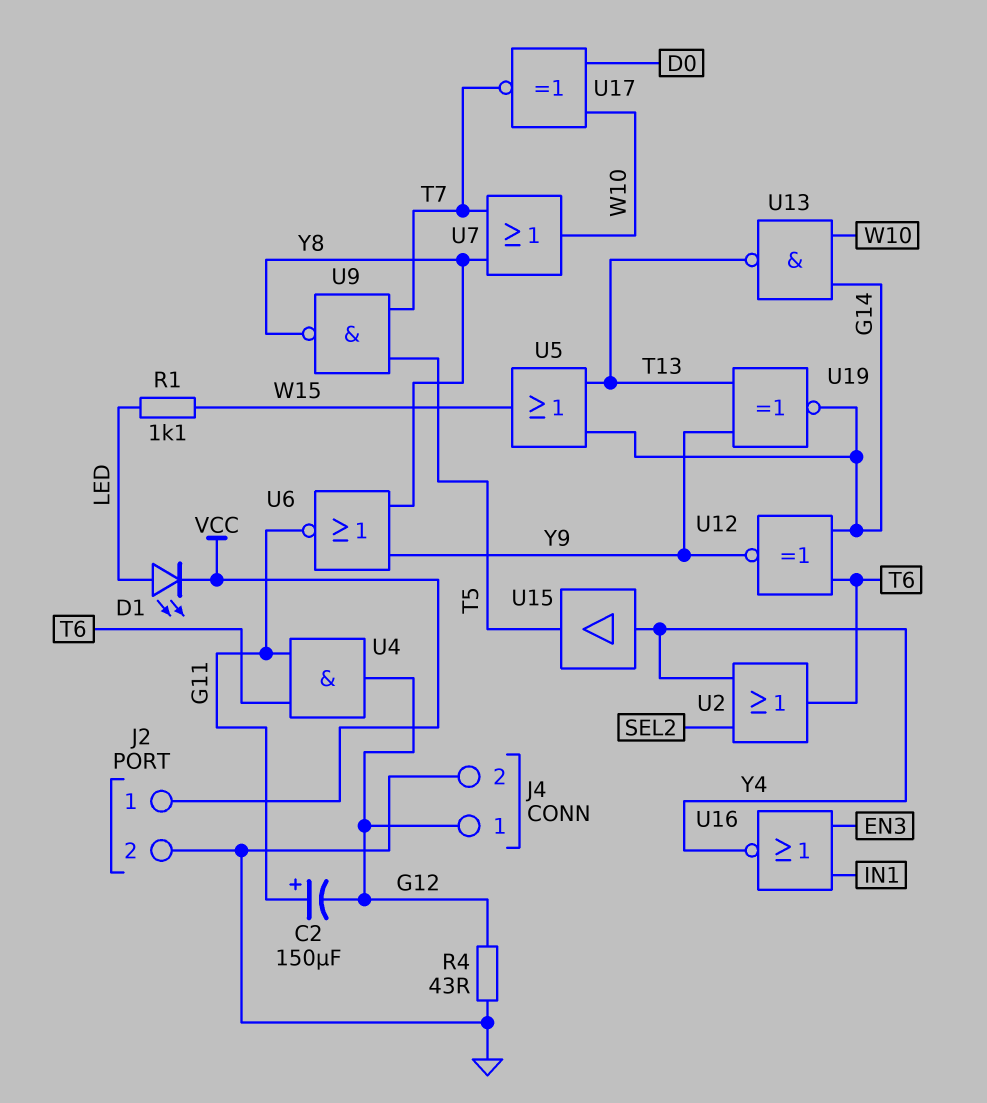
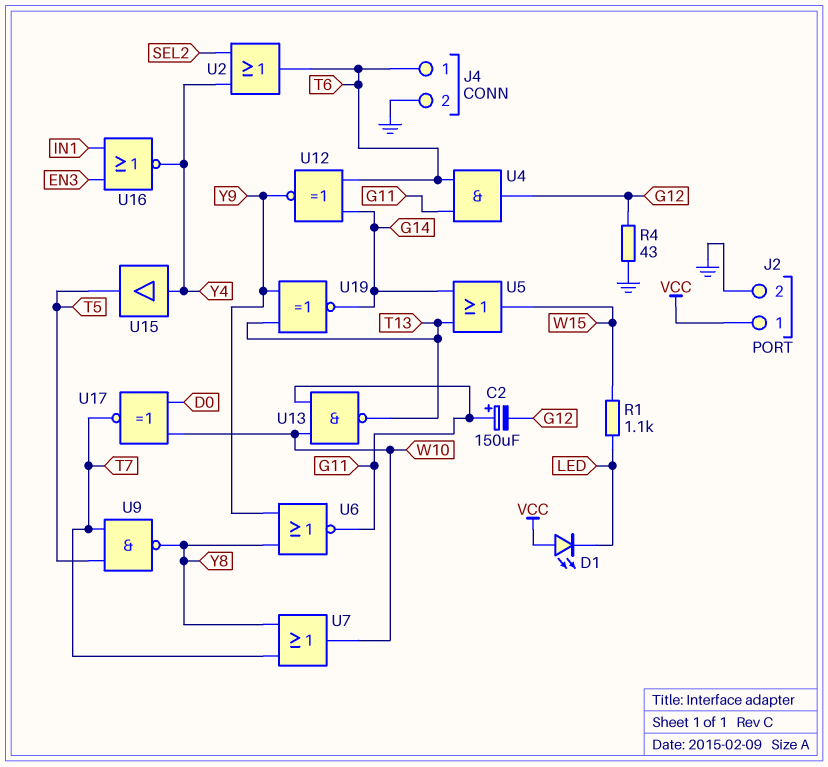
D1: LED (A LED, K VCC) -> LED (A VCC, K LED)
J4 pin 1: G12 -> T6
U13: NAND (in G14, in W10, out T13) -> NAND (in G11, in W10, out T13)

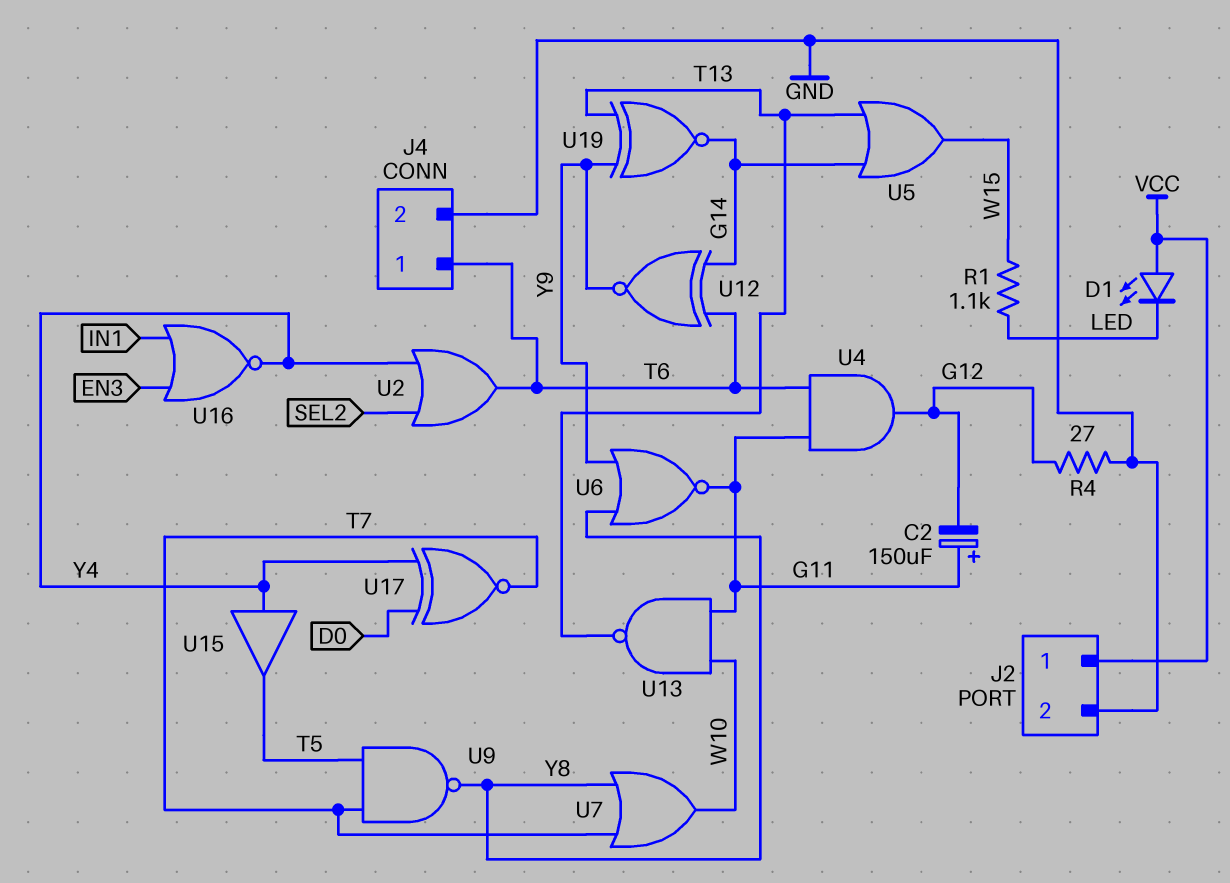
R4: 43 (G12, GND) -> 27 (G12, GND)
U17: XNOR (in D0, in W10, out T7) -> XNOR (in D0, in Y4, out T7)

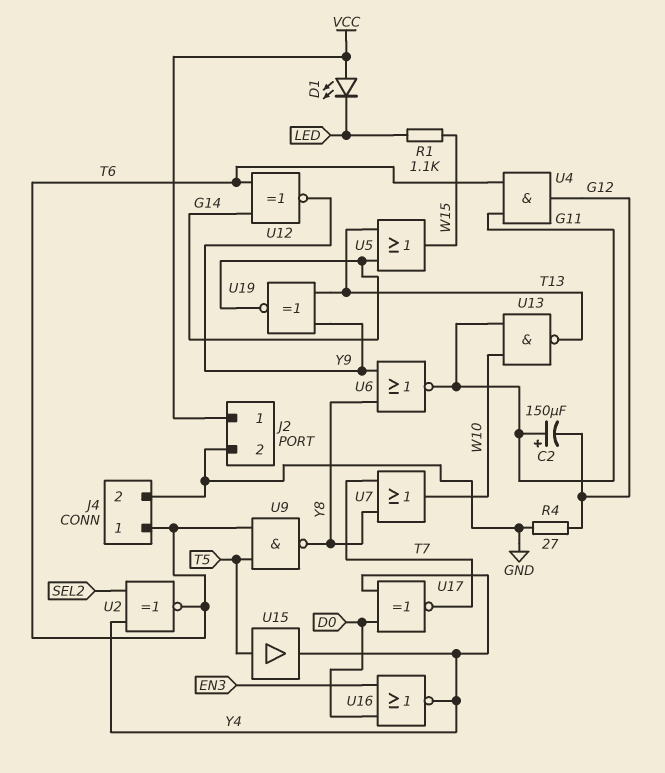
U2: OR (in SEL2, in Y4, out T6) -> XNOR (in SEL2, in Y4, out T6)
U9: NAND (in T5, in T7, out Y8) -> NAND (in T5, in T6, out Y8)
U15: buffer (in Y4, out T5) -> buffer (in T5, out Y4)
U16: NOR (in EN3, in IN1, out Y4) -> NOR (in D0, in EN3, out Y4)

